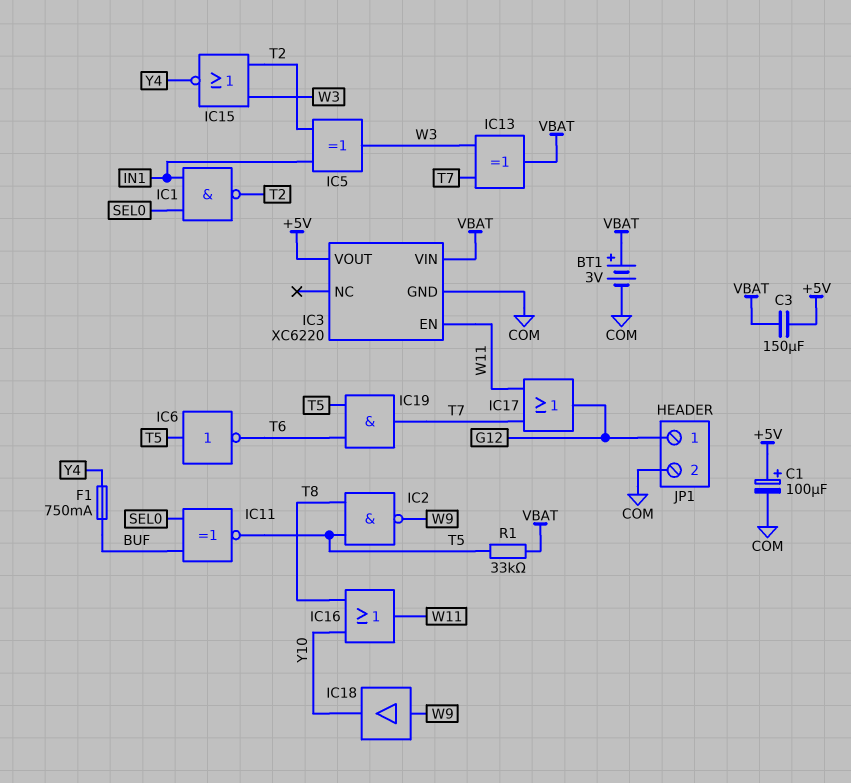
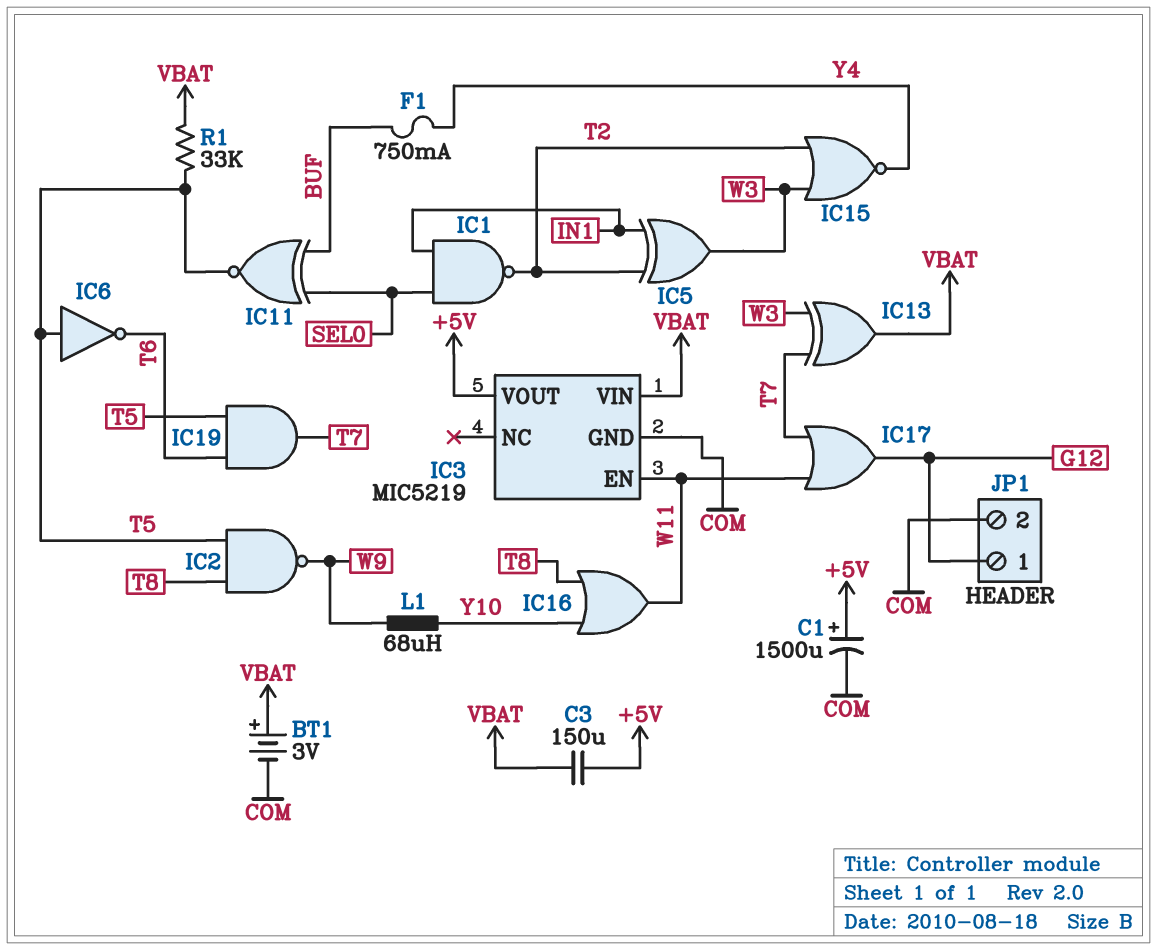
C1: 100uF (plus +5V, minus COM) -> 1500uF (plus +5V, minus COM)
IC3: XC6220 -> MIC5219
IC18: buffer (in W9, out Y10) -> none
L1: none -> 68uH (W9, Y10)

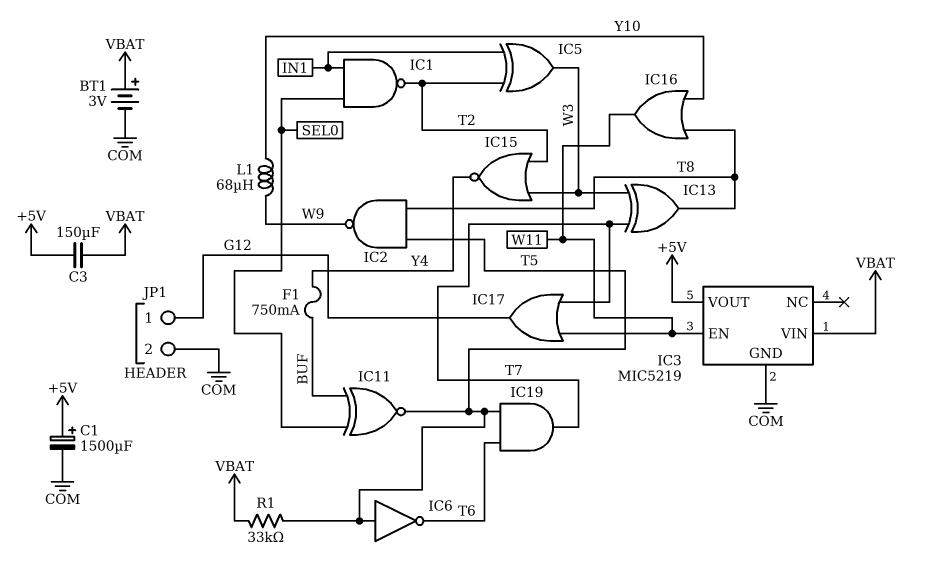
IC13: XOR (in T7, in W3, out VBAT) -> XOR (in T7, in W3, out T8)

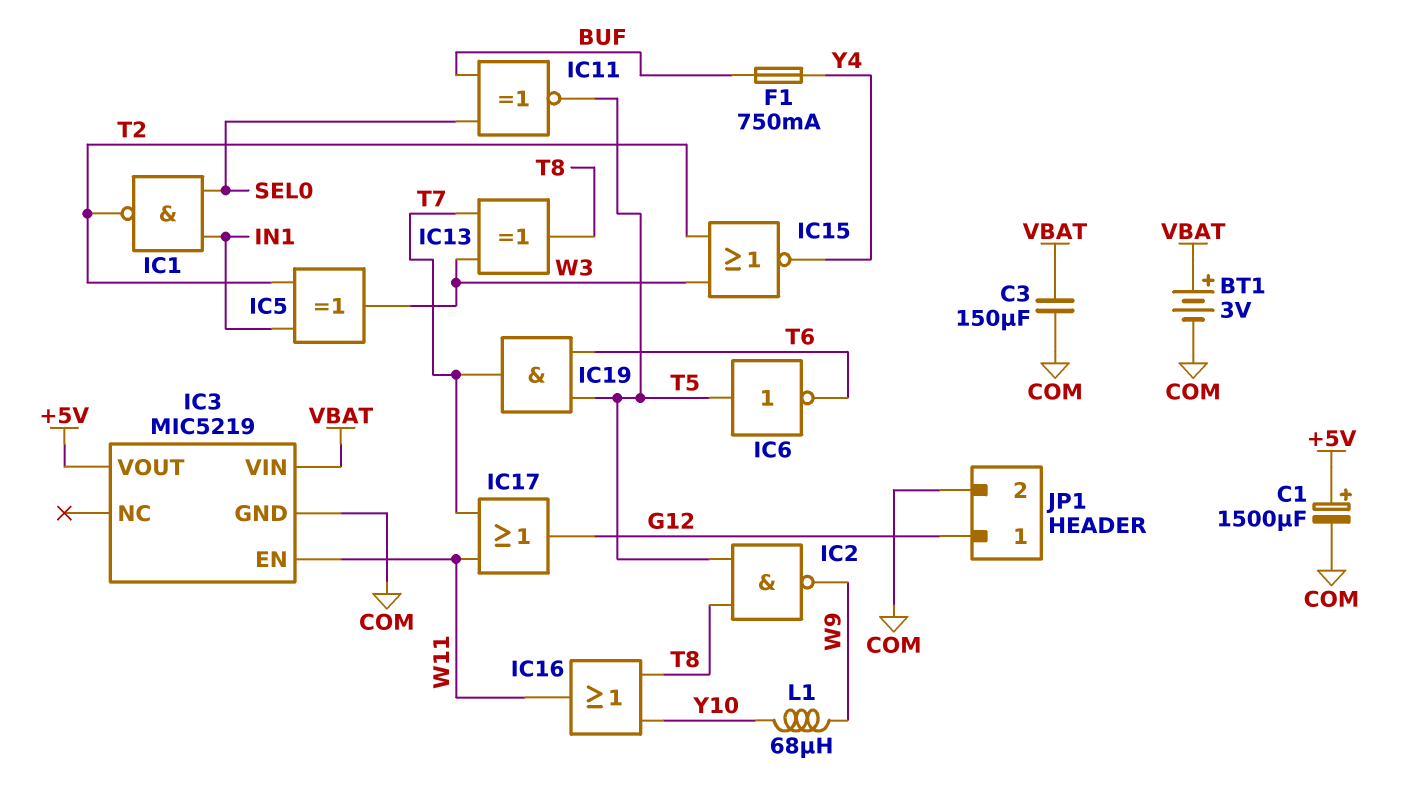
C3: 150uF (+5V, VBAT) -> 150uF (COM, VBAT)
R1: 33k (T5, VBAT) -> none

